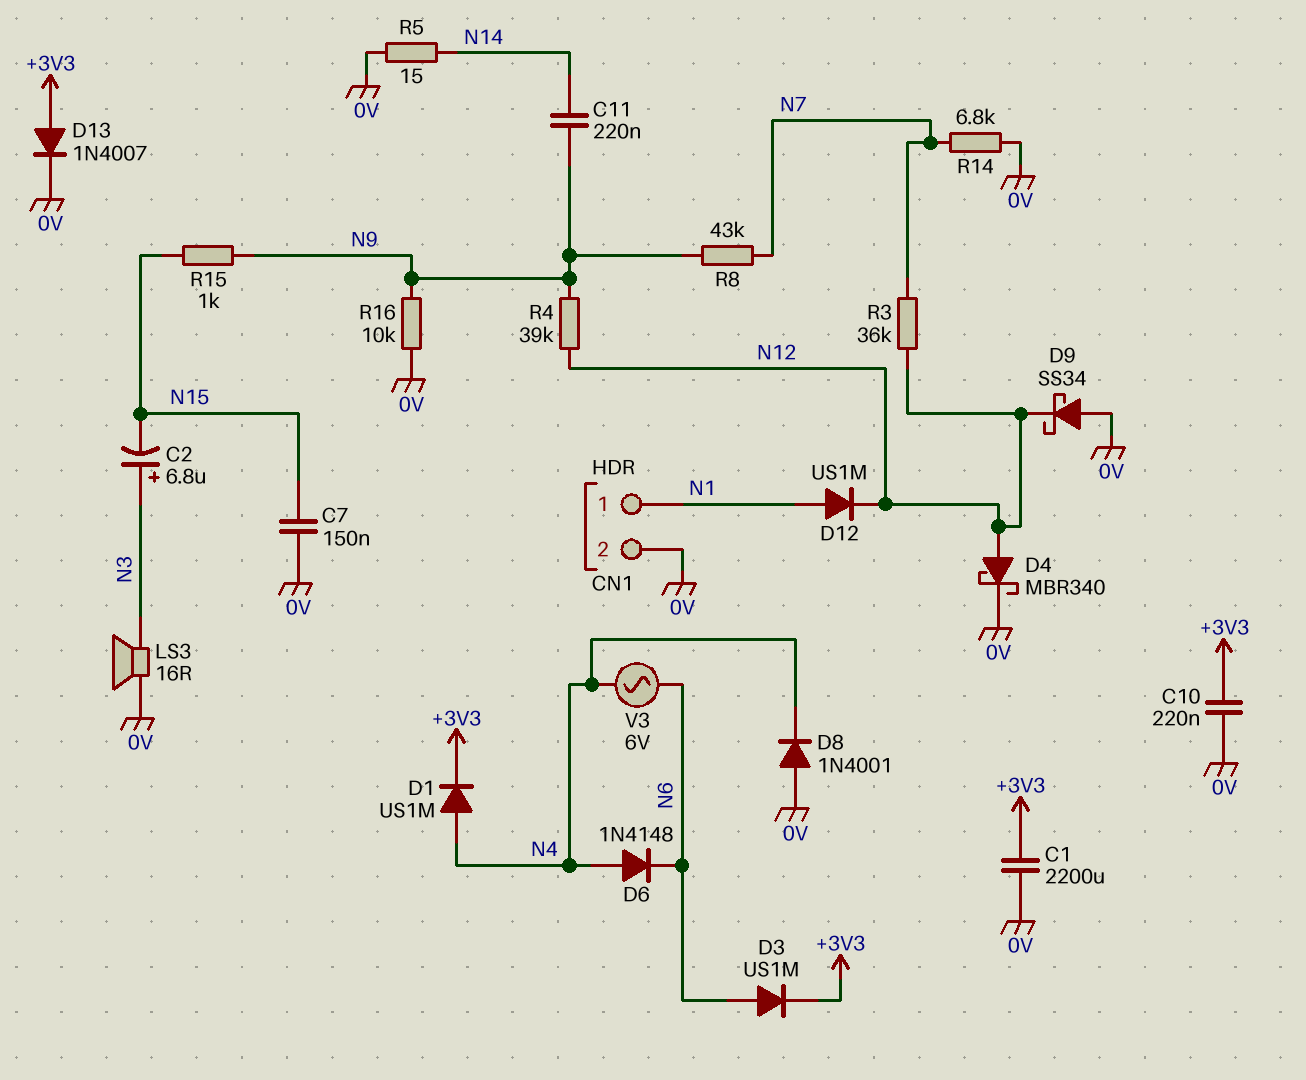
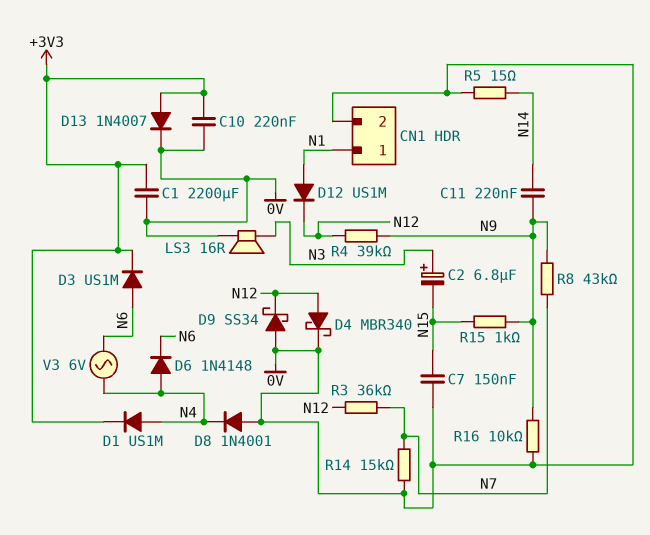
R14: 6.8k (0V, N7) -> 15k (0V, N7)

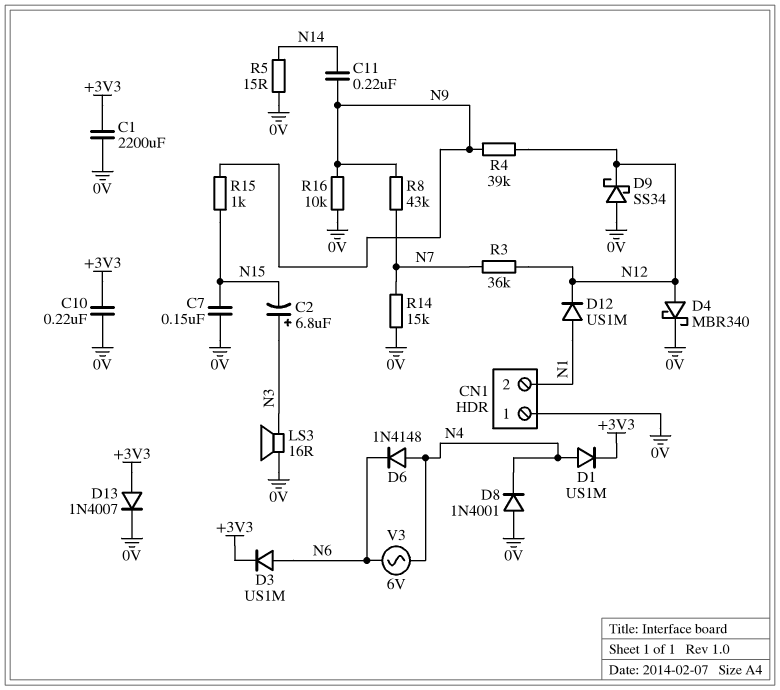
CN1 pin 1: N1 -> 0V
CN1 pin 2: 0V -> N1

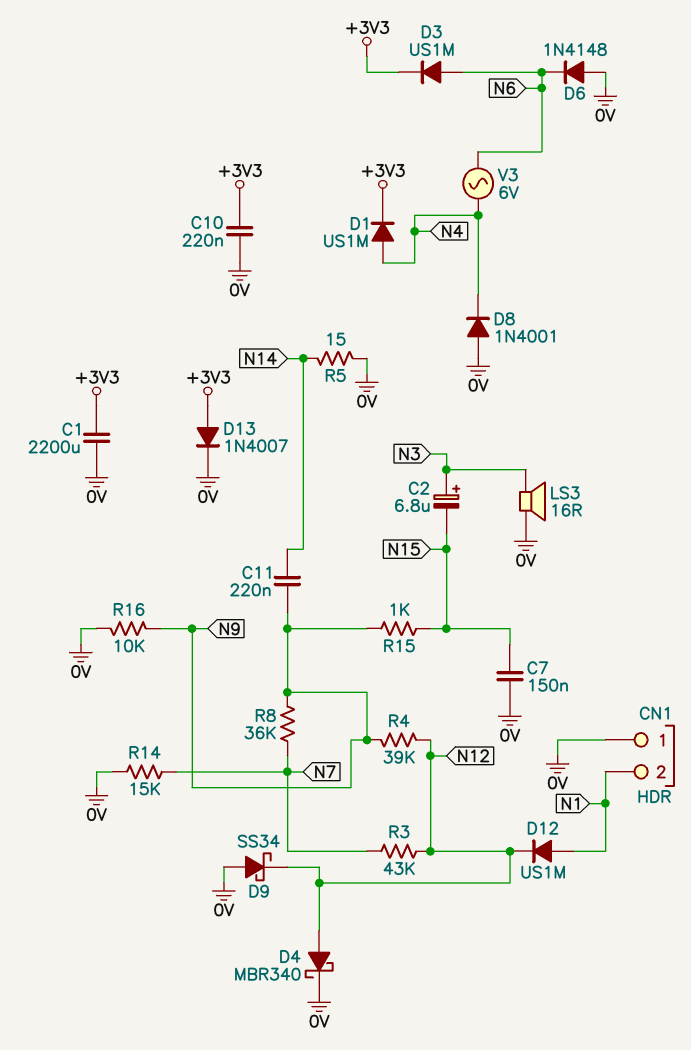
D6: diode 1N4148 (A N4, K N6) -> diode 1N4148 (A 0V, K N6)
R3: 36k (N7, N12) -> 43k (N7, N12)
R8: 43k (N7, N9) -> 36k (N7, N9)

